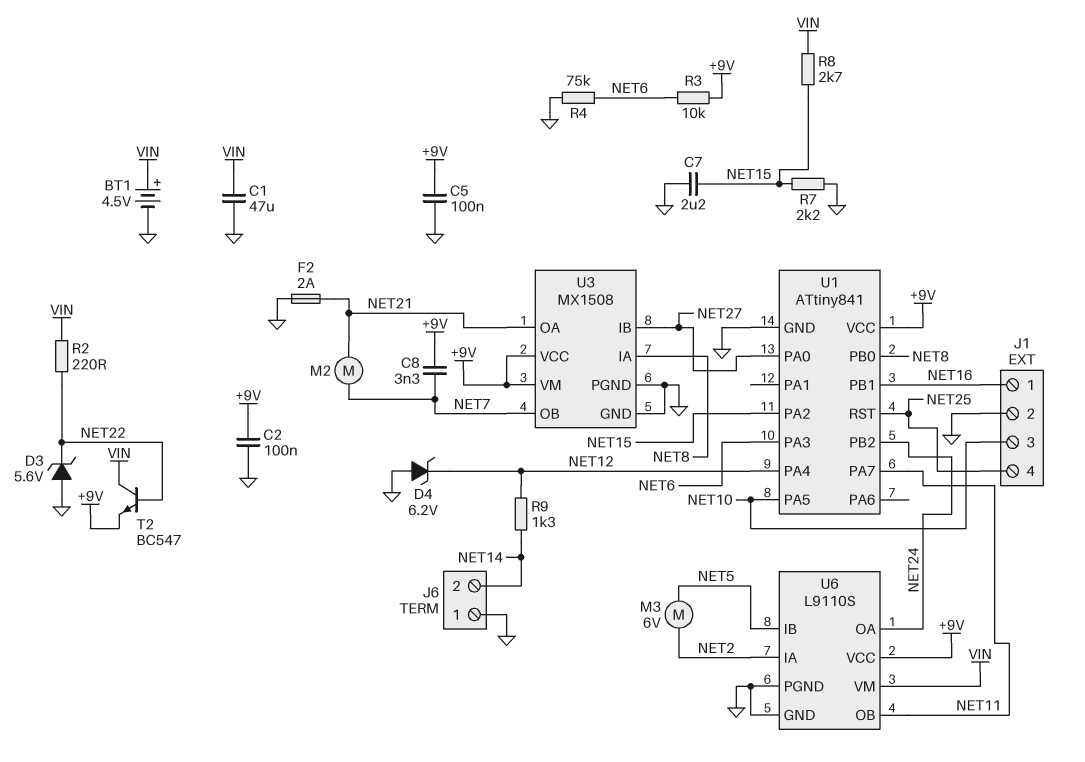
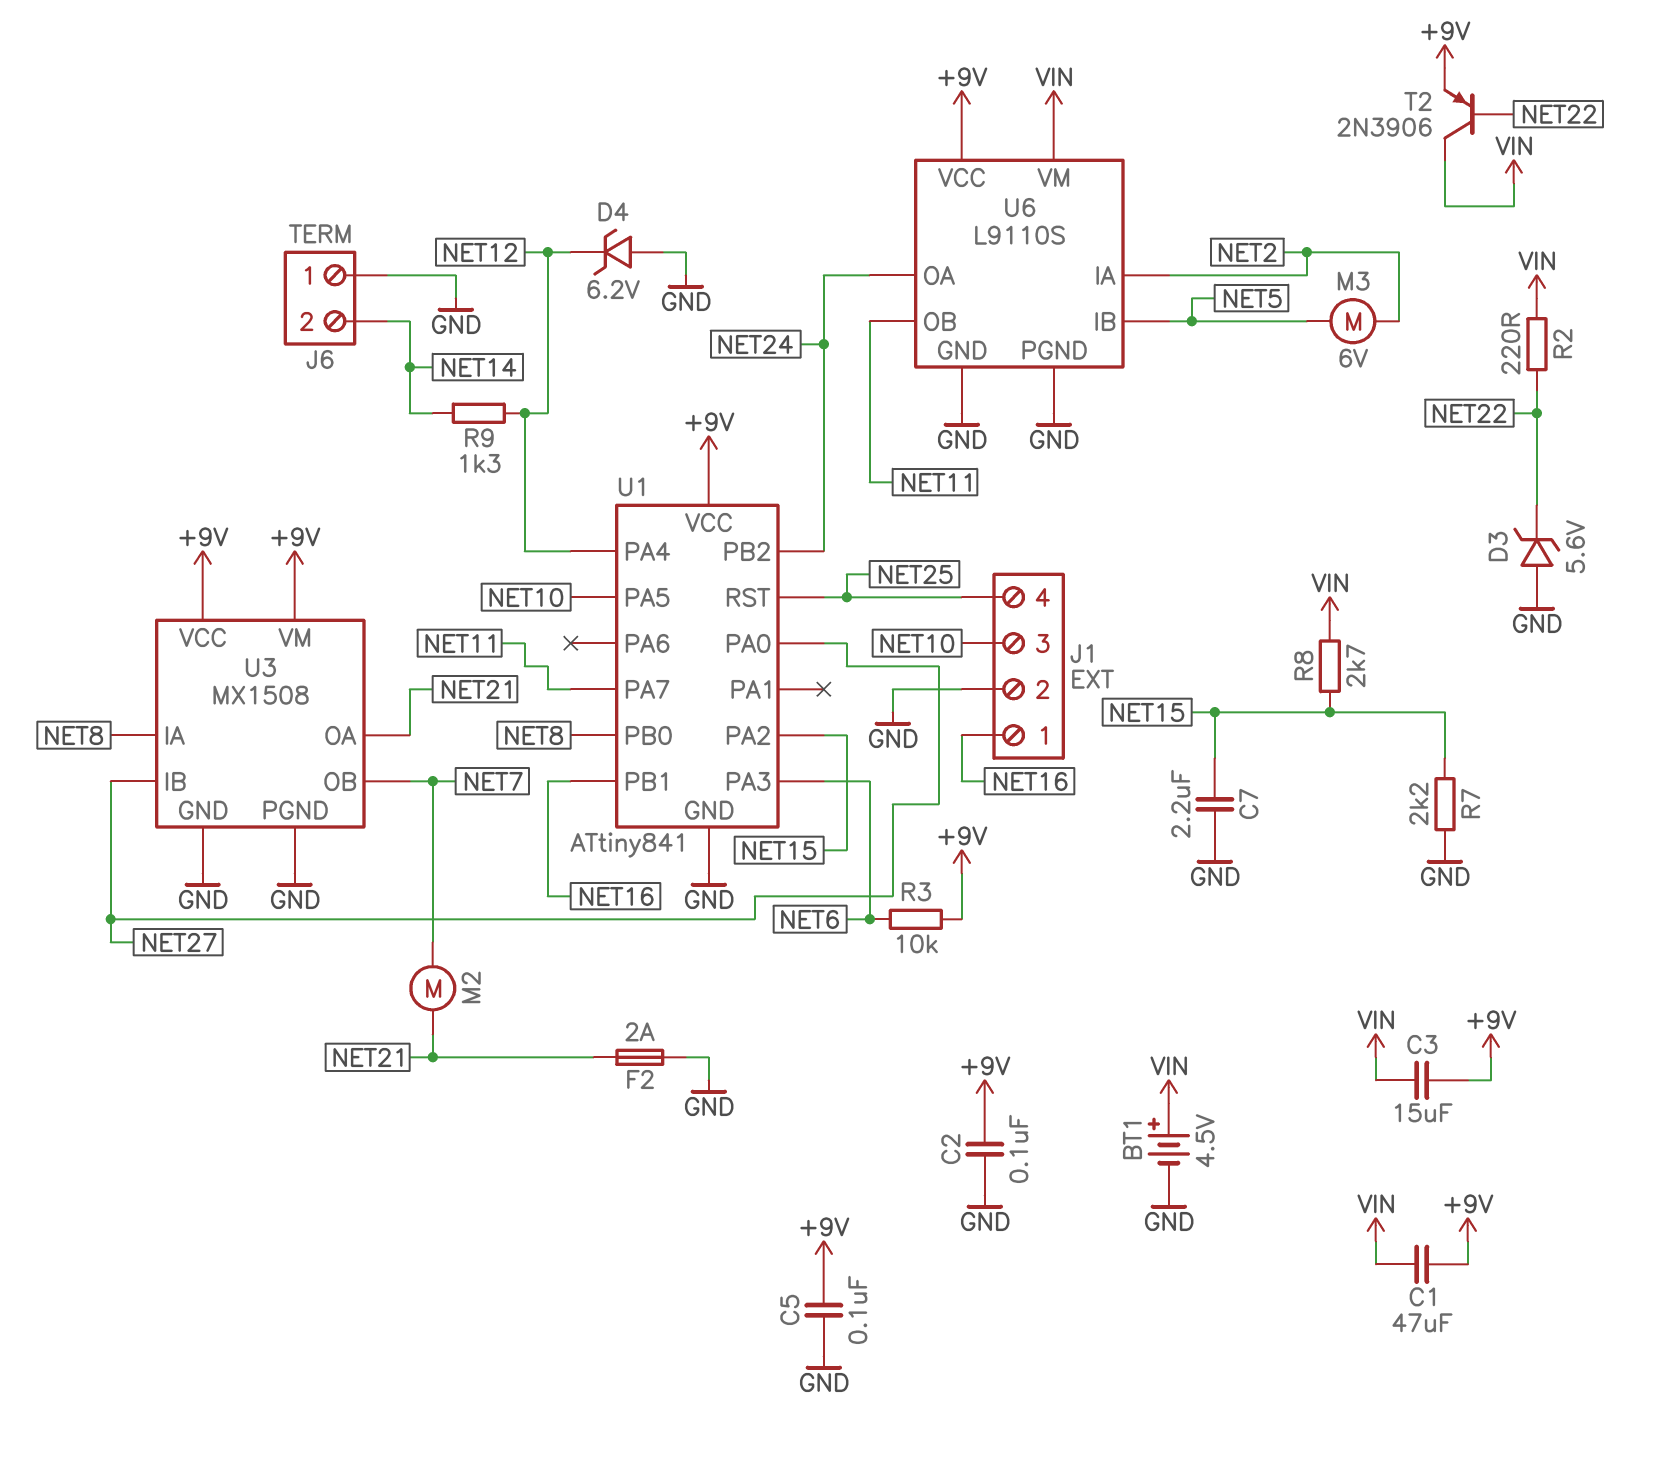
C1: 47uF (GND, VIN) -> 47uF (+9V, VIN)
C3: none -> 15uF (+9V, VIN)
C8: 3.3nF (+9V, NET7) -> none
R4: 75k (GND, NET6) -> none
T2: NPN BC547 (B NET22, C VIN, E +9V) -> PNP 2N3906 (B NET22, C VIN, E +9V)

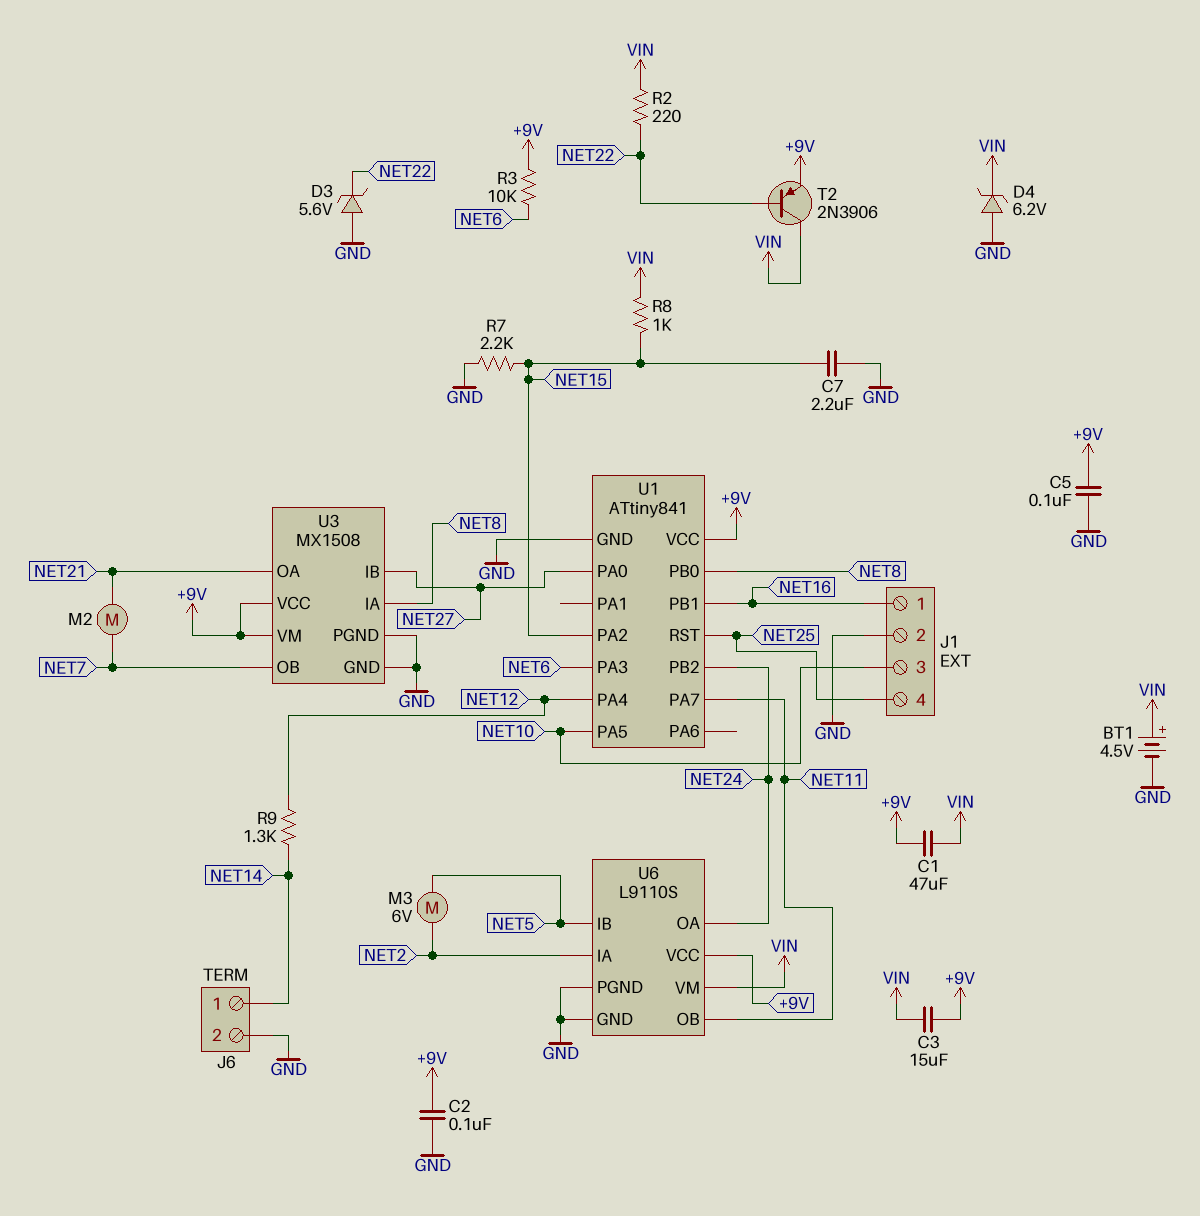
D4: zener 6.2V (A GND, K NET12) -> zener 6.2V (A GND, K VIN)
F2: 2A (GND, NET21) -> none
J6 pin 1: GND -> NET14
J6 pin 2: NET14 -> GND
R8: 2.7k (NET15, VIN) -> 1k (NET15, VIN)

